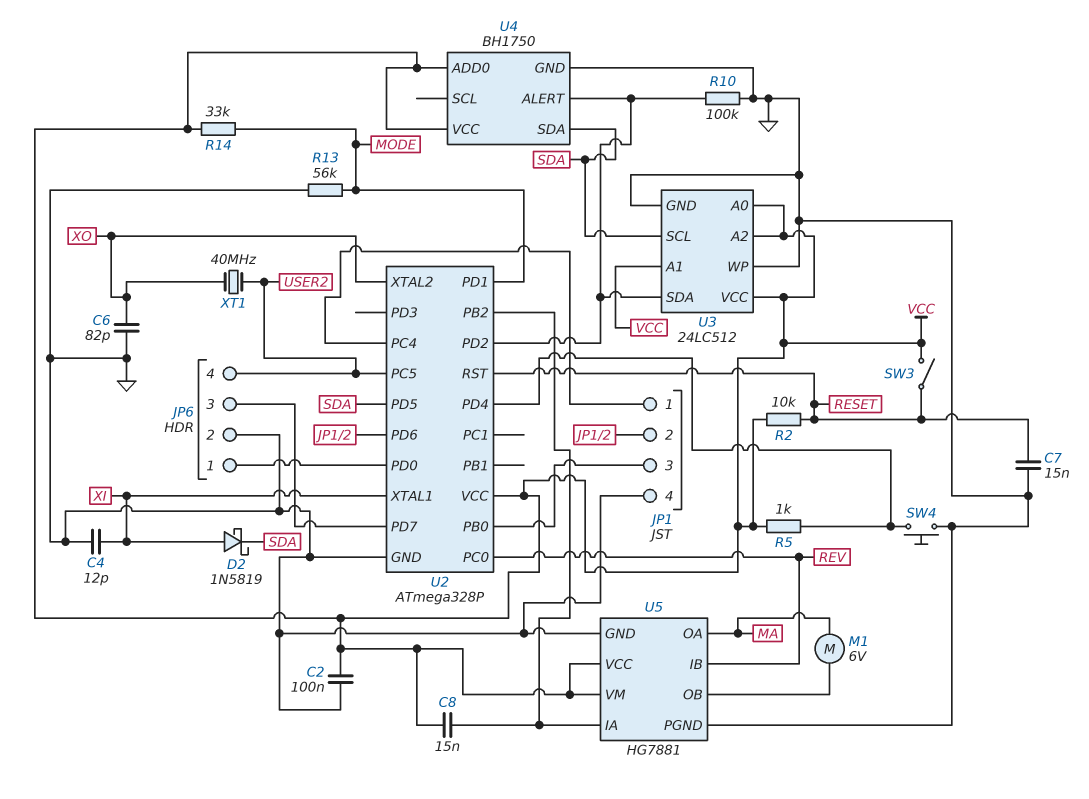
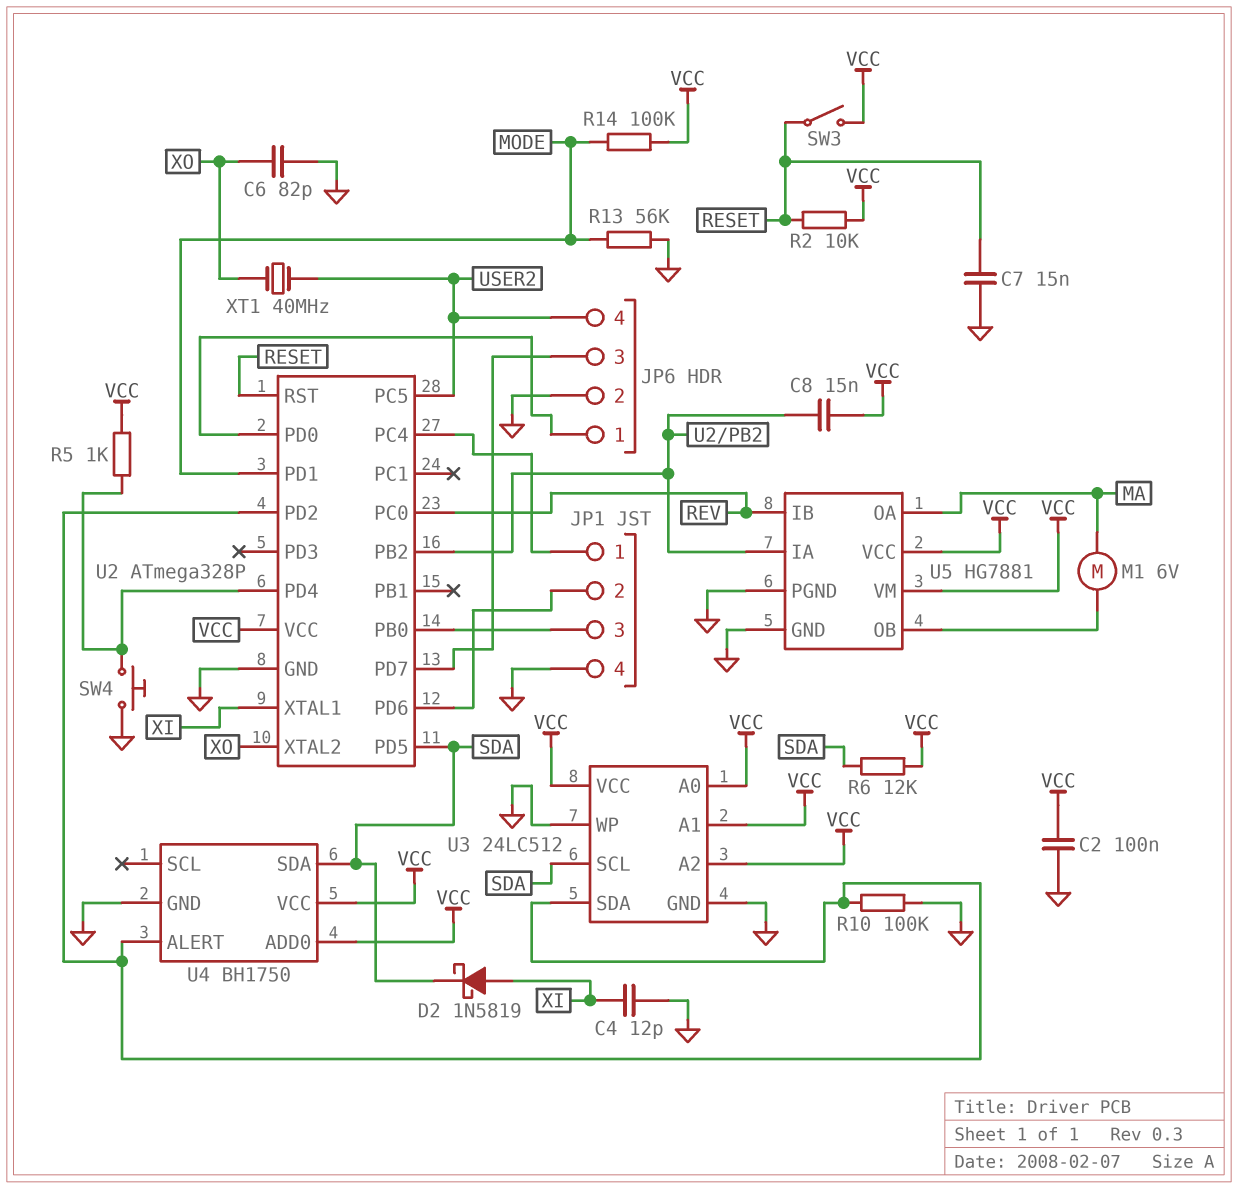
R6: none -> 12k (SDA, VCC)
R14: 33k (MODE, VCC) -> 100k (MODE, VCC)

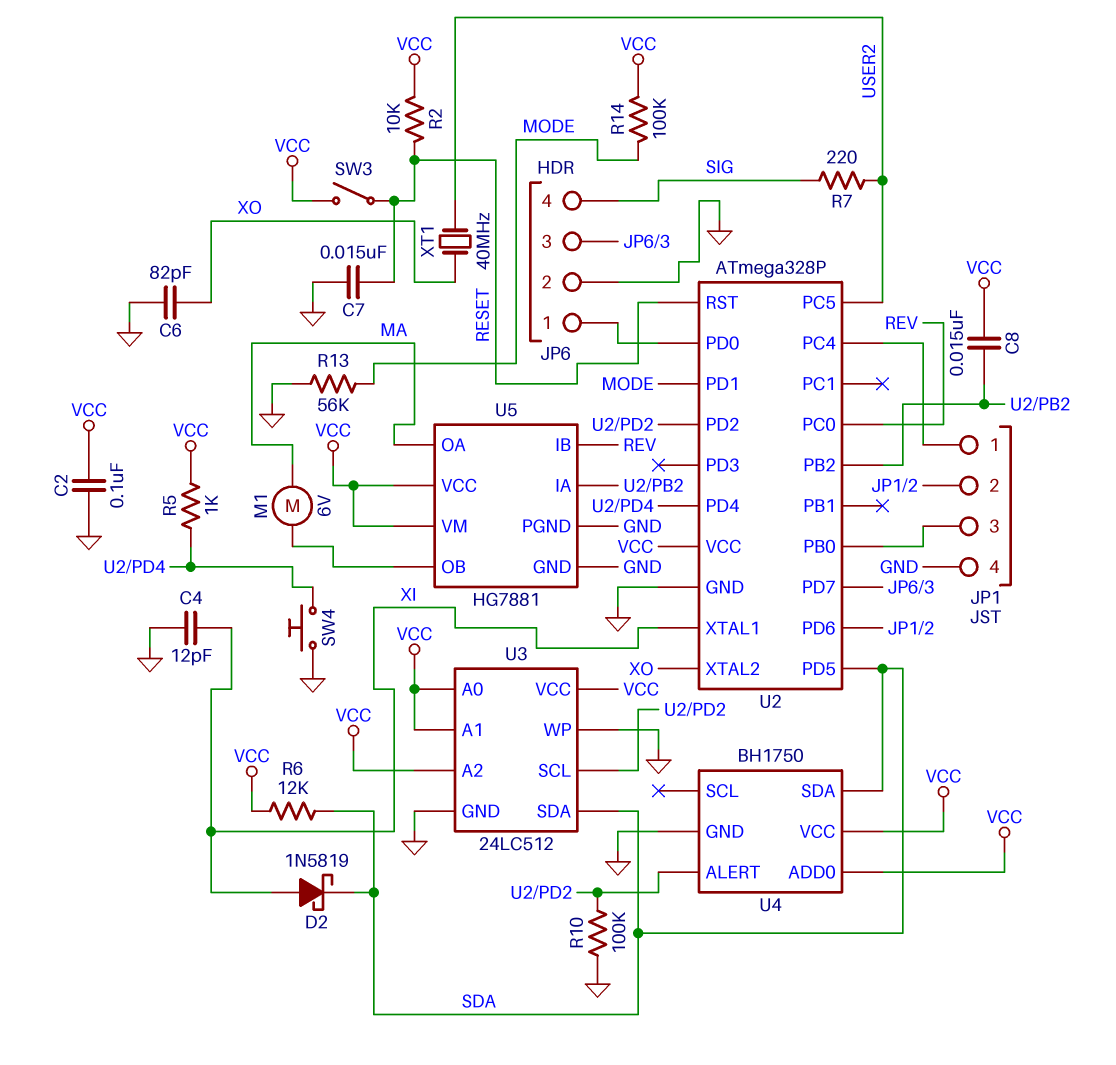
JP6 pin 4: USER2 -> SIG
R7: none -> 220 (SIG, USER2)
U3 pin SCL: SDA -> U2/PD2
U3 pin SDA: U2/PD2 -> SDA

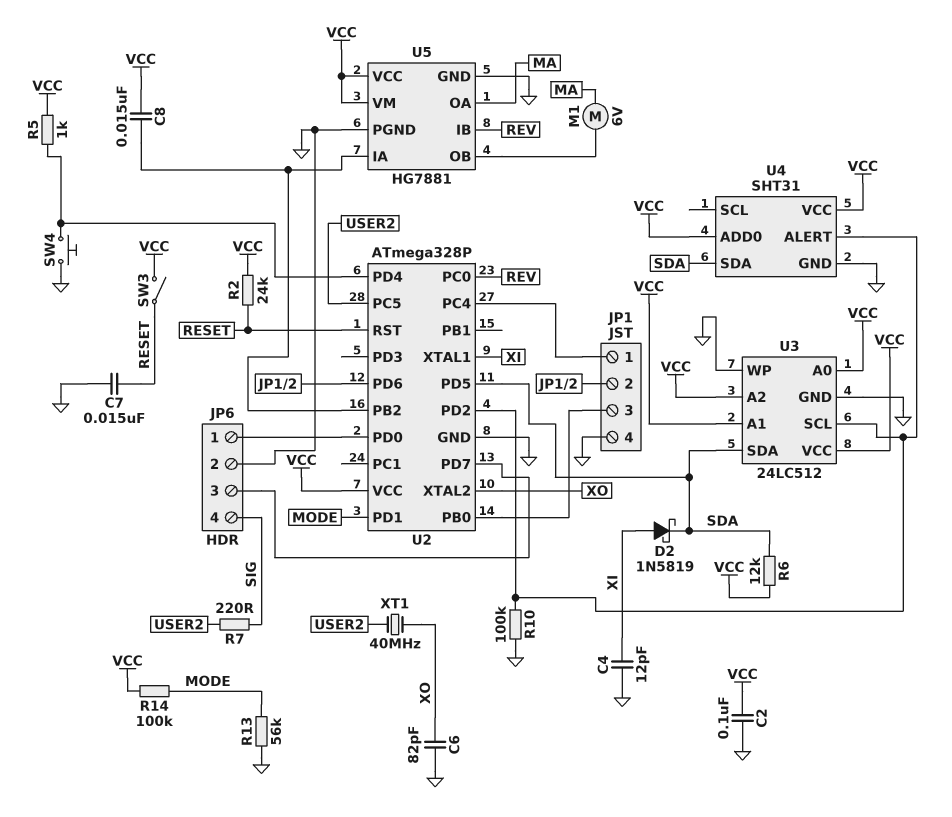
R2: 10k (RESET, VCC) -> 24k (RESET, VCC)
U4: BH1750 -> SHT31

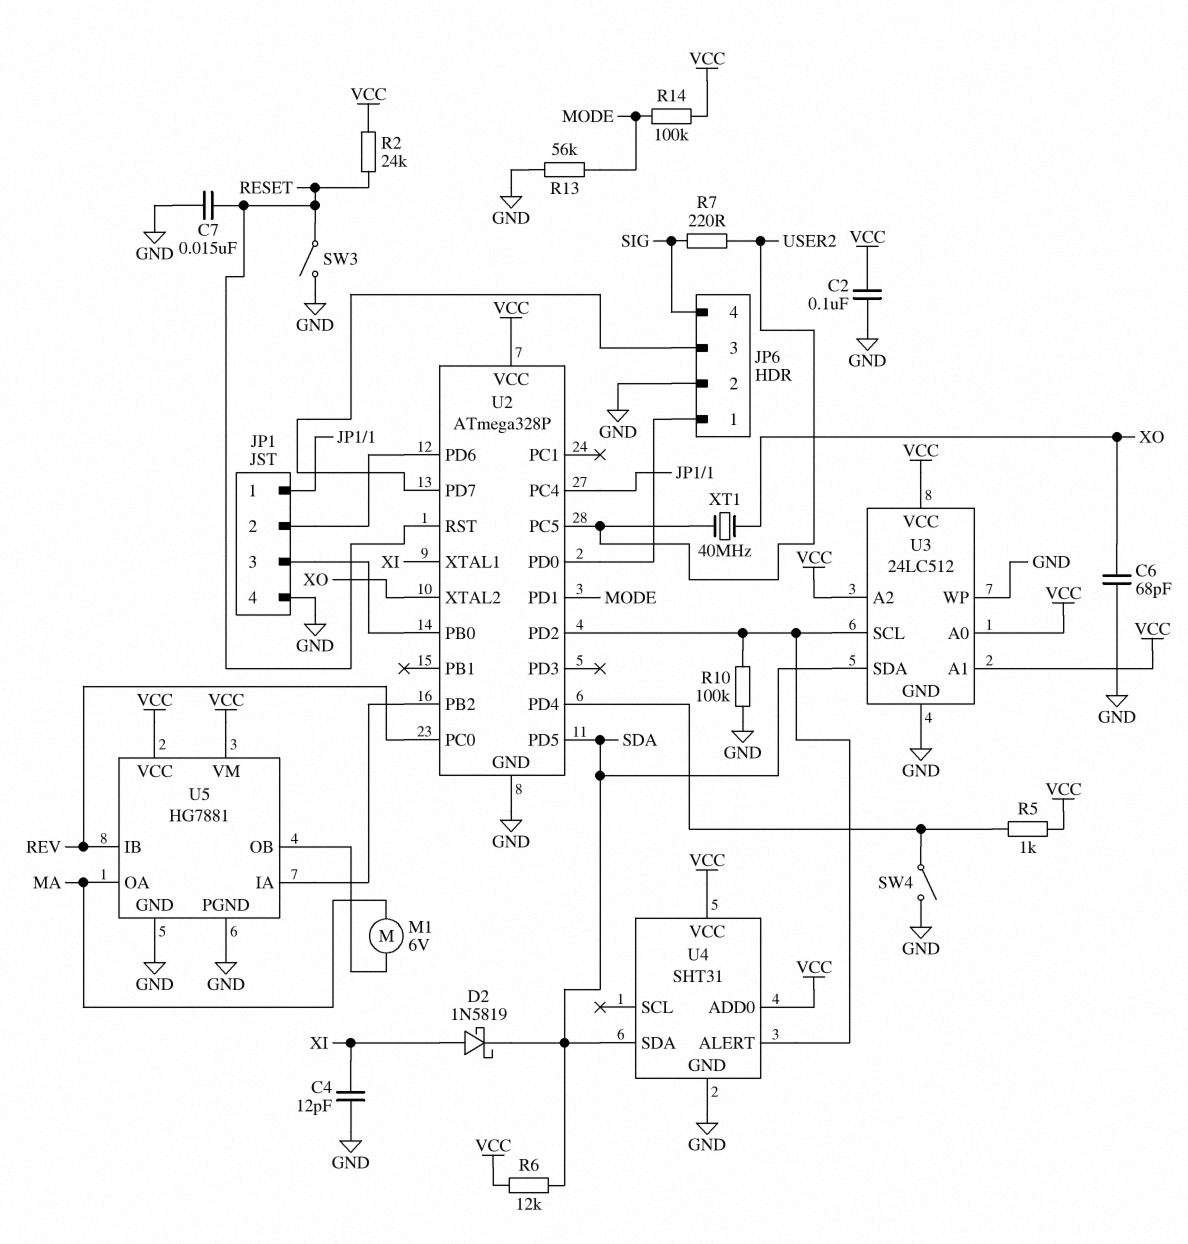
C6: 82pF (GND, XO) -> 68pF (GND, XO)
C8: 15nF (U2/PB2, VCC) -> none
SW3: switch (RESET, VCC) -> switch (GND, RESET)
SW4: button (GND, U2/PD4) -> switch (GND, U2/PD4)

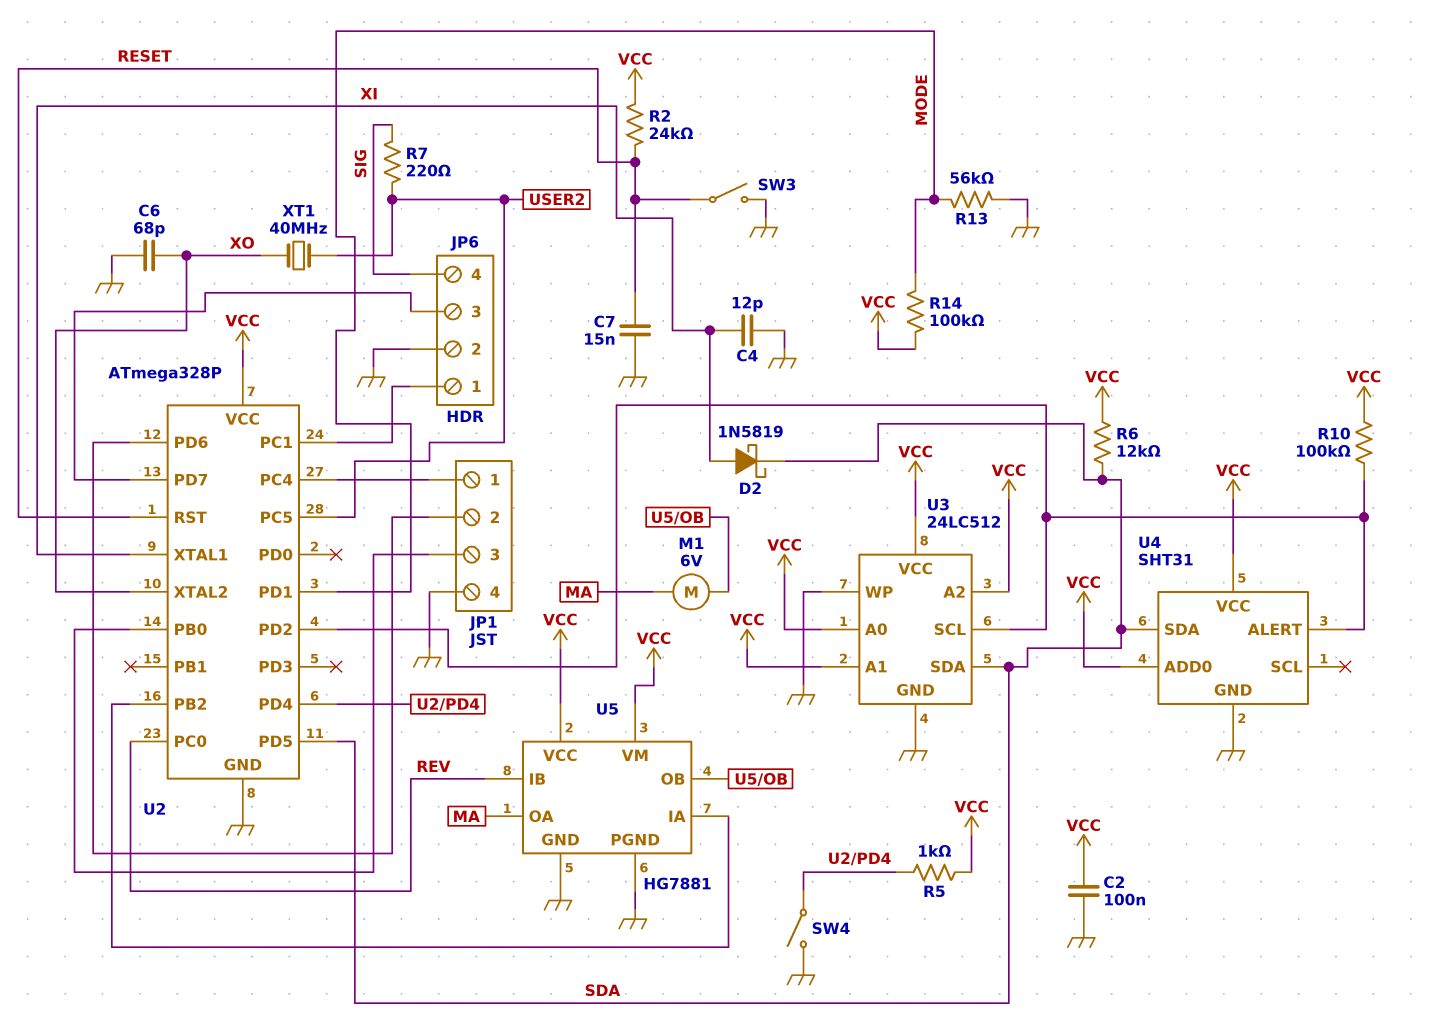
R10: 100k (GND, U2/PD2) -> 100k (U2/PD2, VCC)
U2 pin PC1: none -> JP6/1
U2 pin PD0: JP6/1 -> none

